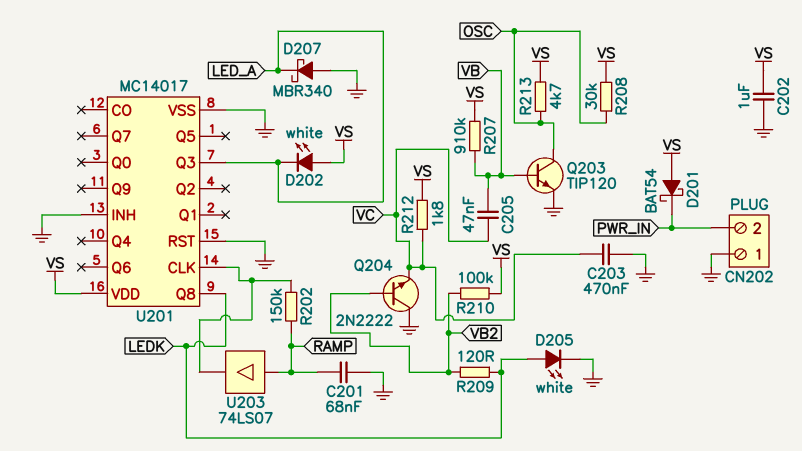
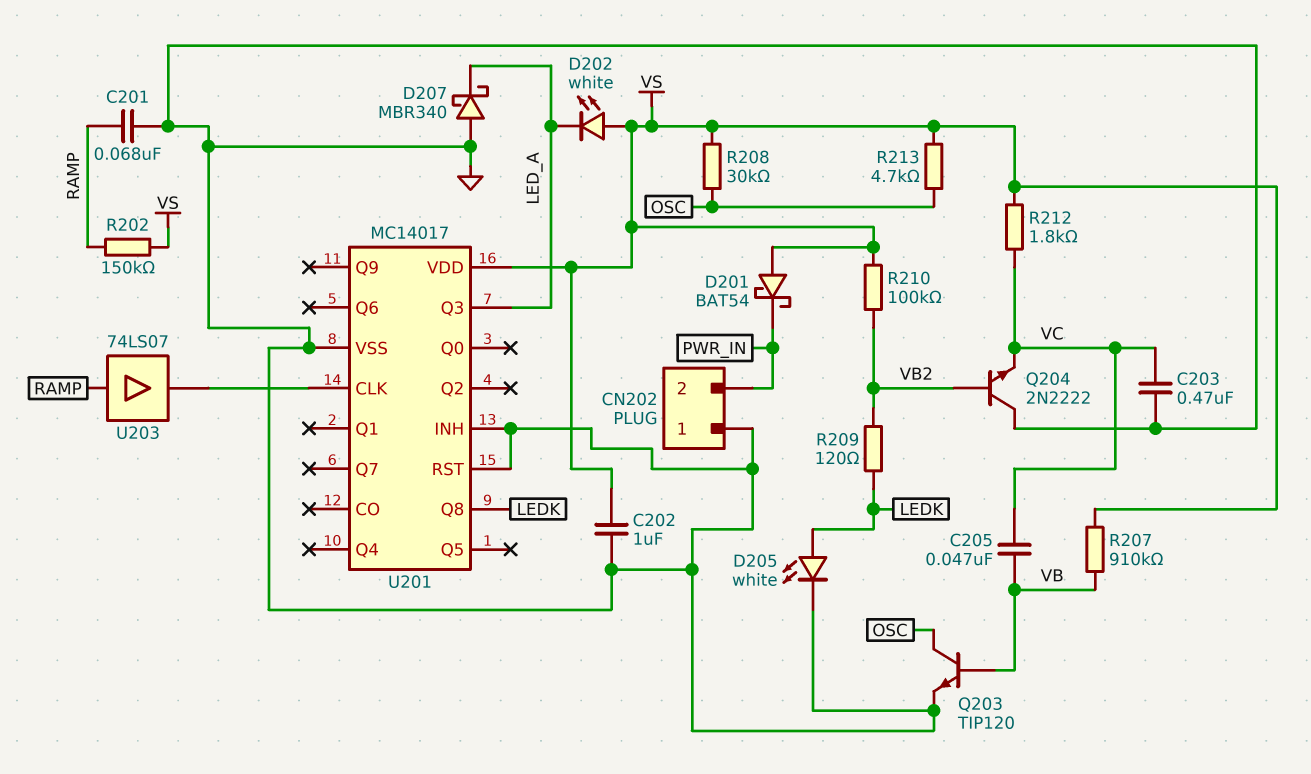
R202: 150k (RAMP, U201/CLK) -> 150k (RAMP, VS)

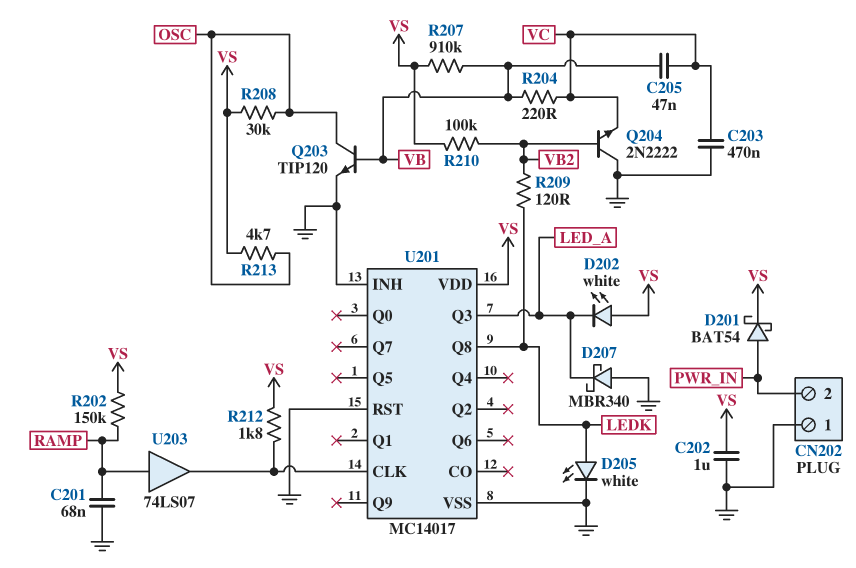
D201: schottky BAT54 (A VS, K PWR_IN) -> schottky BAT54 (A PWR_IN, K VS)
R204: none -> 220 (VB, VC)
R212: 1.8k (VC, VS) -> 1.8k (U201/CLK, VS)

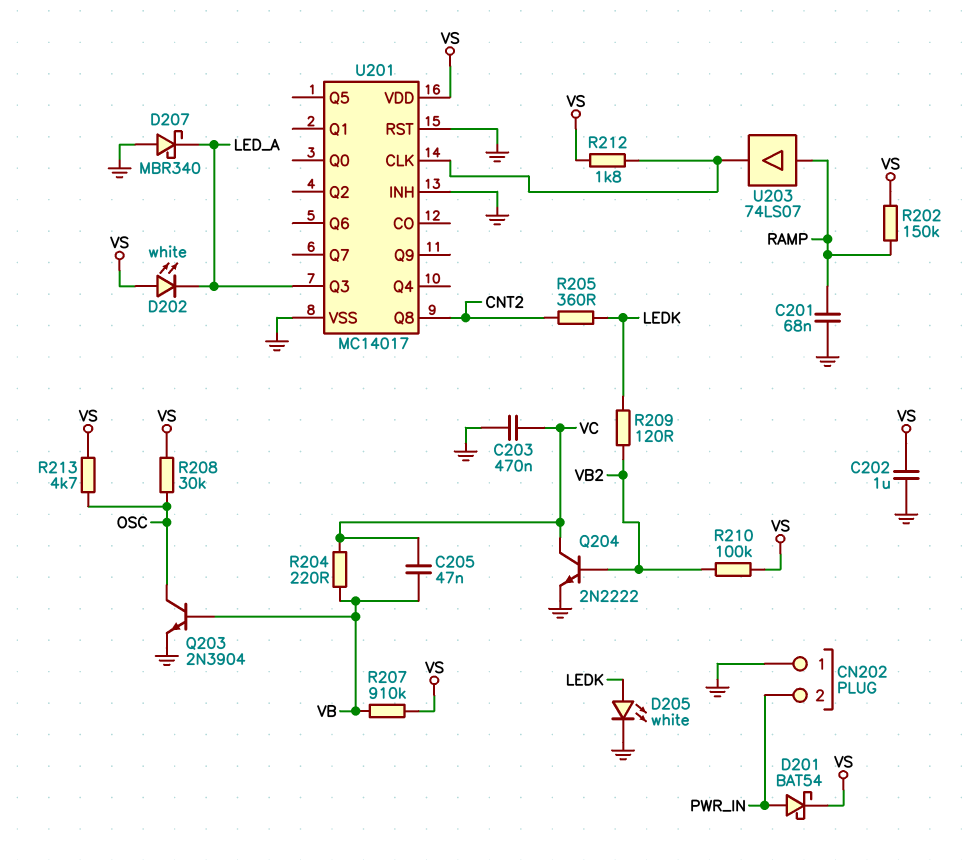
Q203: NPN TIP120 (B VB, C OSC, E GND) -> NPN 2N3904 (B VB, C OSC, E GND)
Q204: NPN 2N2222 (B VB2, C GND, E VC) -> NPN 2N2222 (B VB2, C VC, E GND)
R205: none -> 360 (CNT2, LEDK)
U201 pin Q8: LEDK -> CNT2

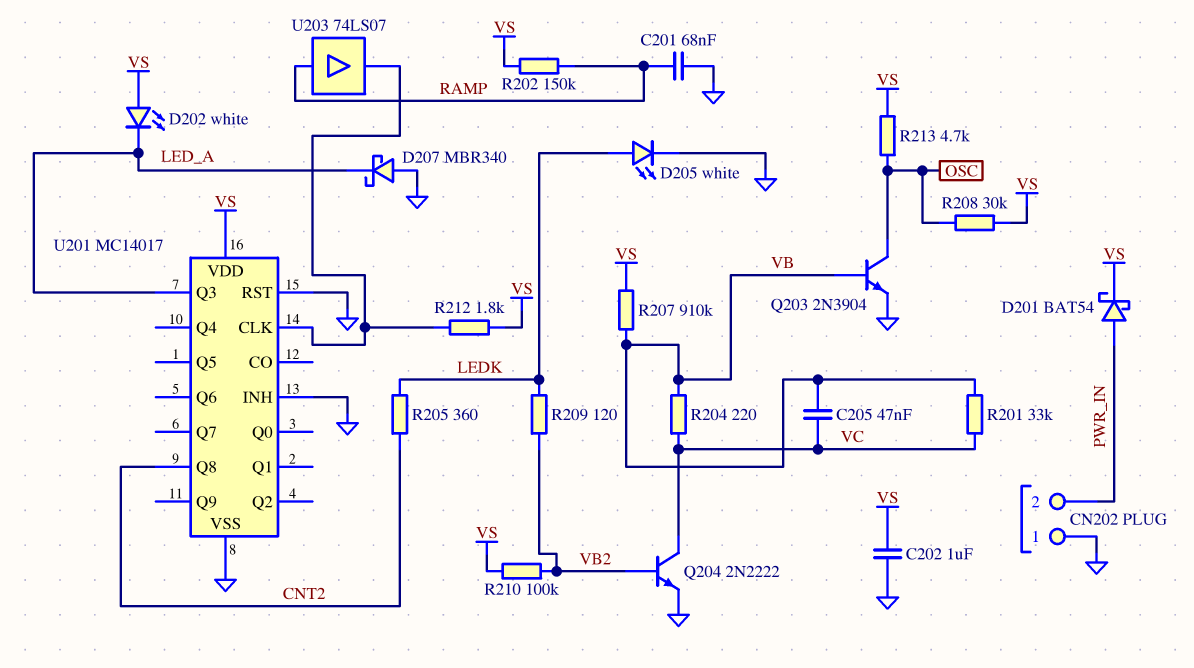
C203: 470nF (GND, VC) -> none
R201: none -> 33k (VB, VC)

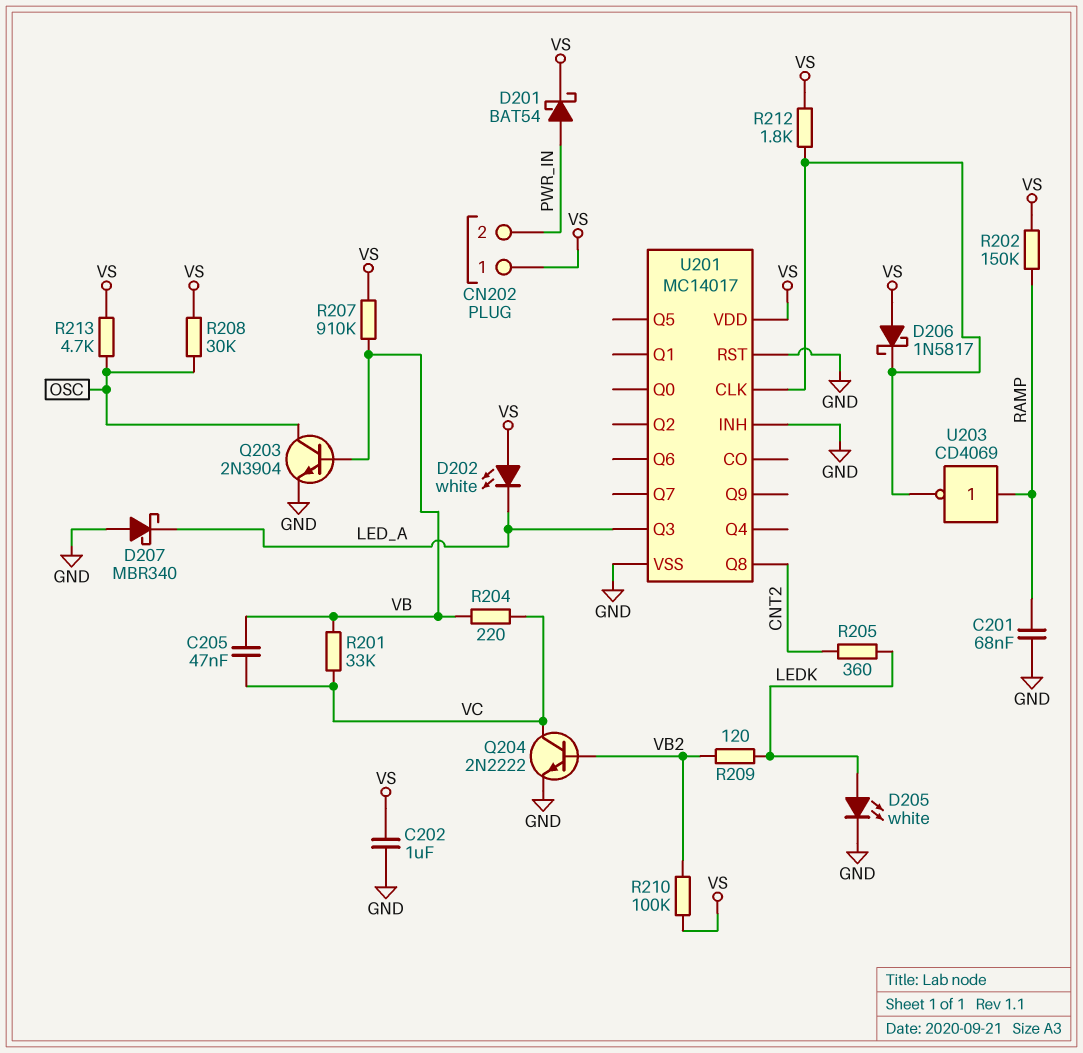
CN202 pin 1: GND -> VS
D206: none -> schottky 1N5817 (A VS, K U201/CLK)
U203: buffer 74LS07 (in RAMP, out U201/CLK) -> NOT CD4069 (in RAMP, out U201/CLK)

